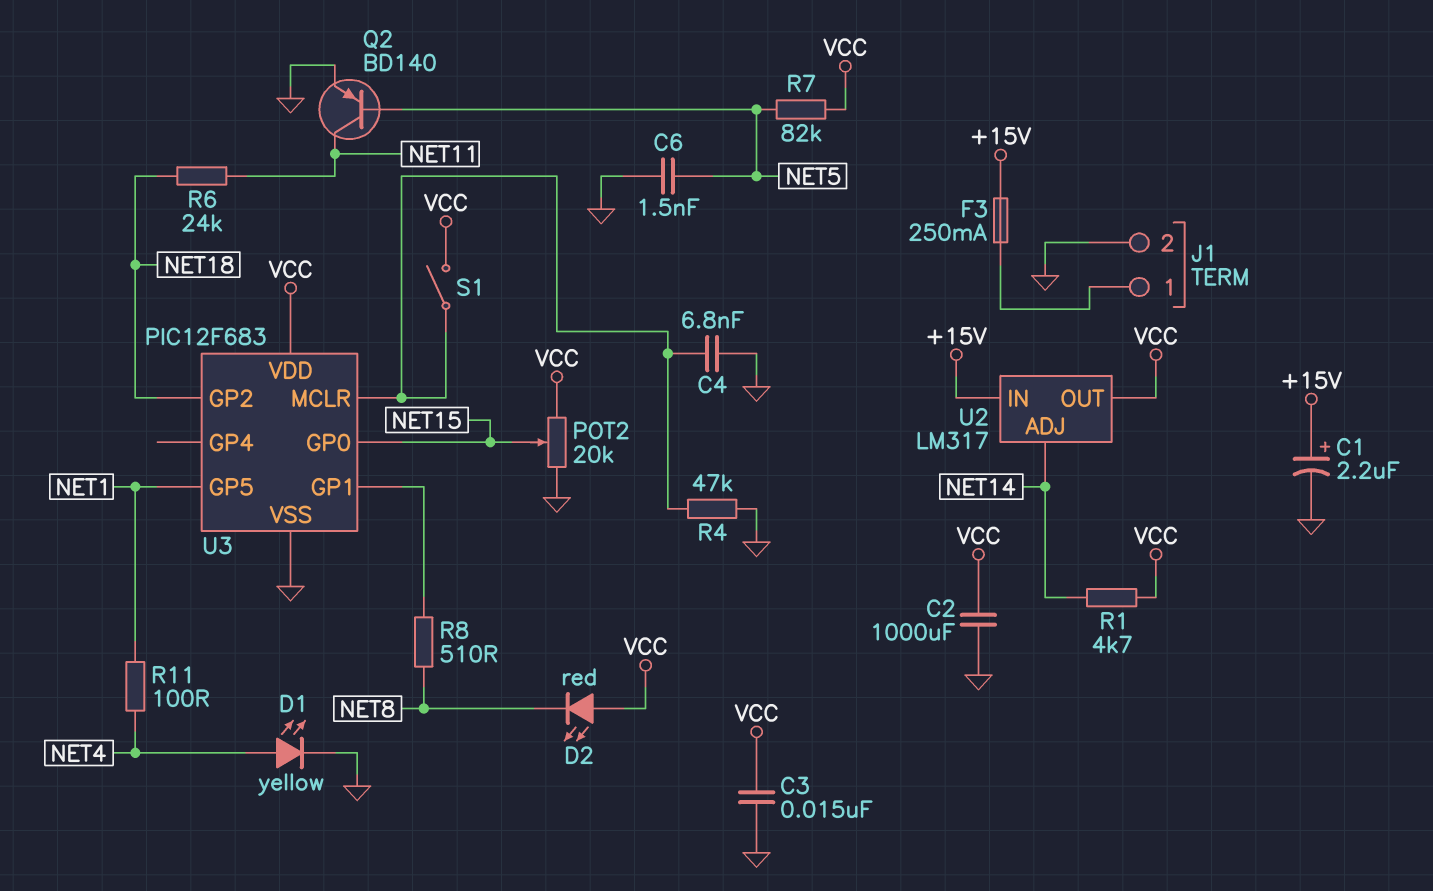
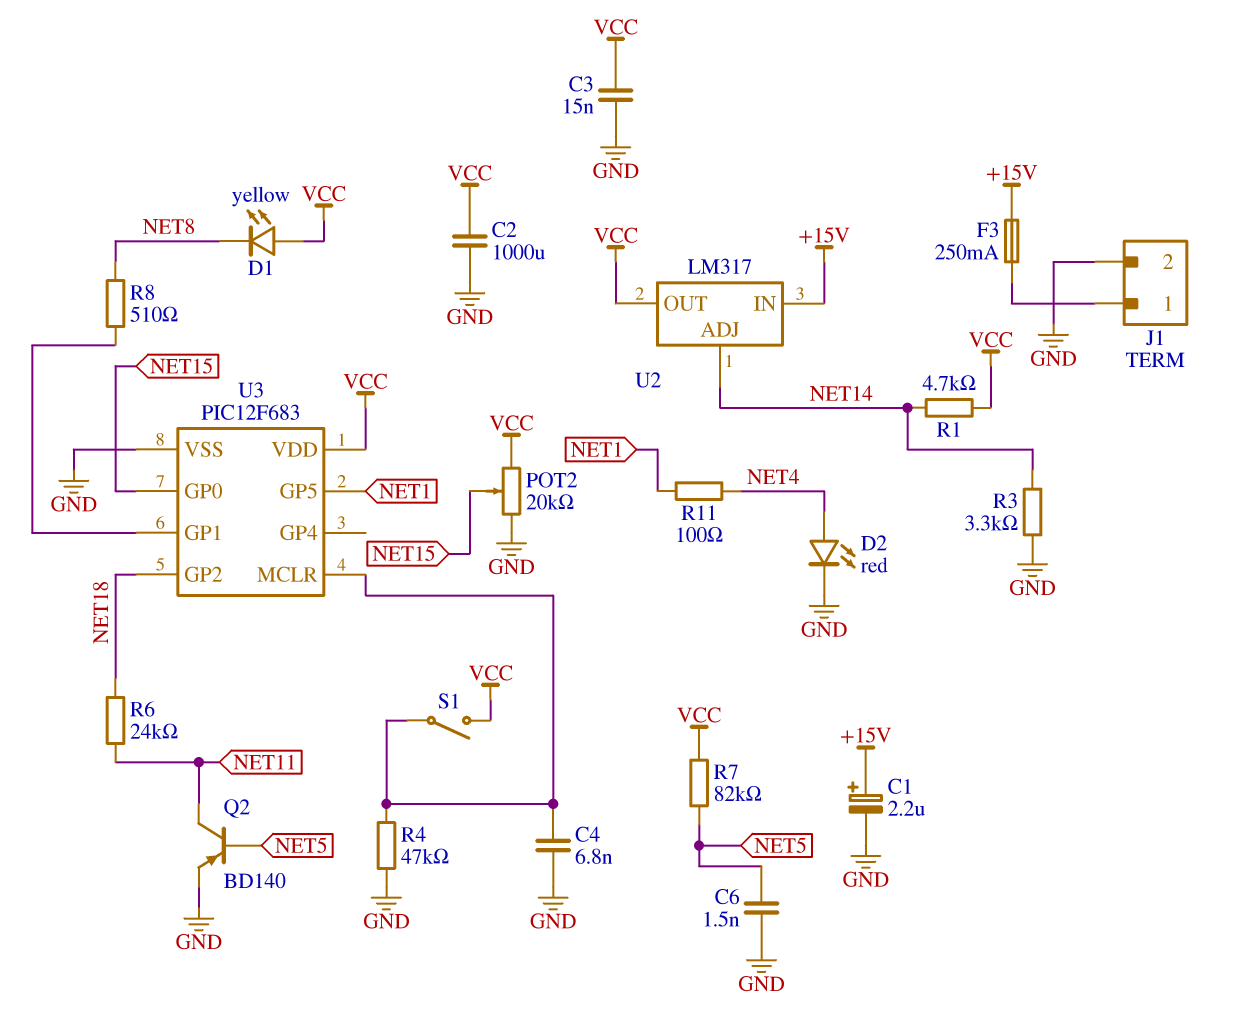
D1: LED yellow (A NET4, K GND) -> LED yellow (A VCC, K NET8)
D2: LED red (A VCC, K NET8) -> LED red (A NET4, K GND)
R3: none -> 3.3k (GND, NET14)

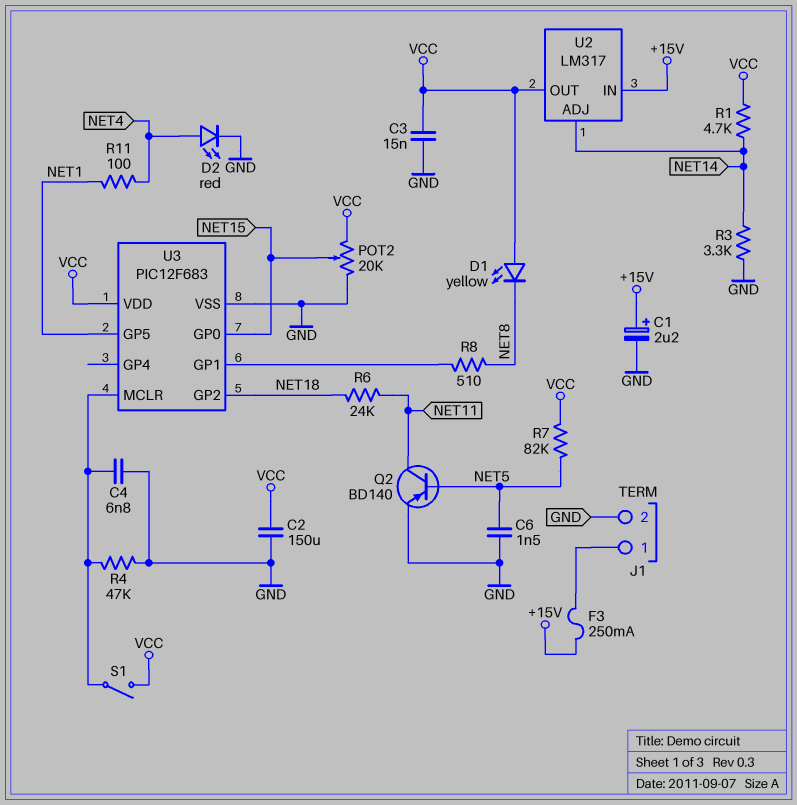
C2: 1000uF (GND, VCC) -> 150uF (GND, VCC)

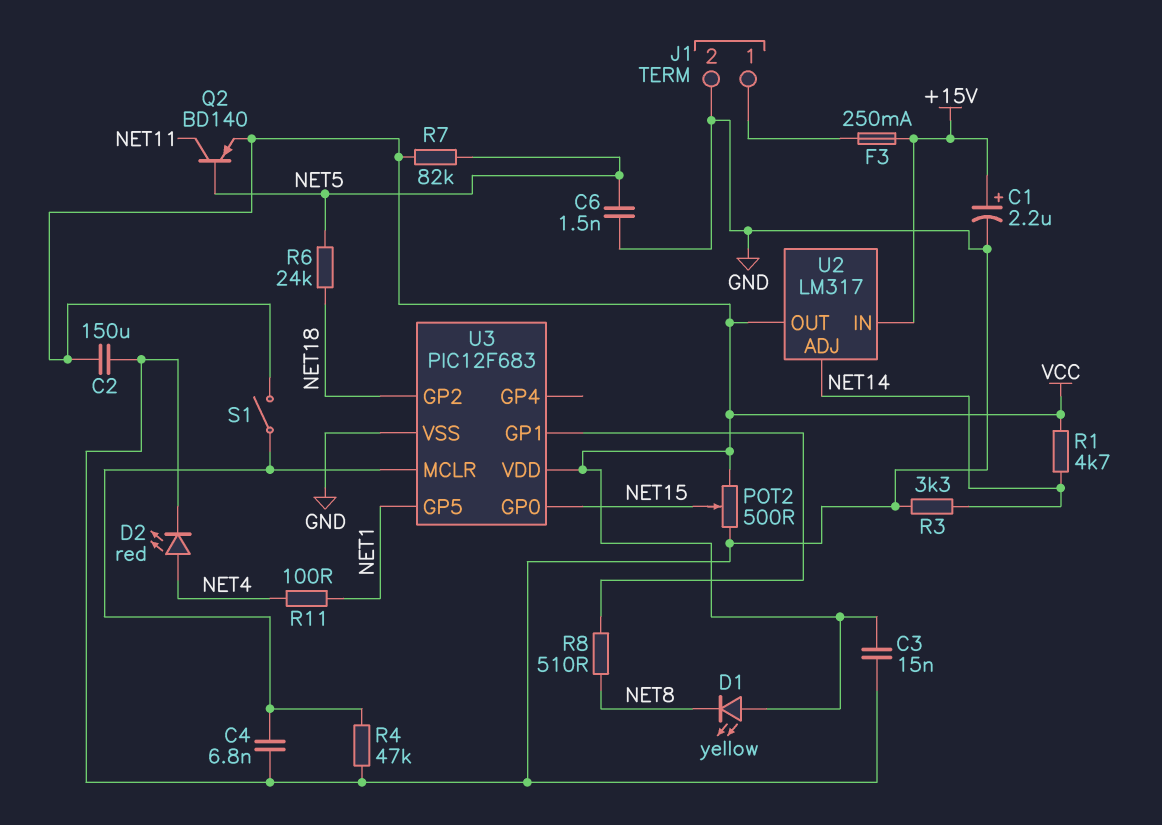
POT2: 20k (GND, VCC, wiper NET15) -> 500 (GND, VCC, wiper NET15)
Q2: PNP BD140 (B NET5, C NET11, E GND) -> PNP BD140 (B NET5, C NET11, E VCC)
R6: 24k (NET11, NET18) -> 24k (NET5, NET18)

